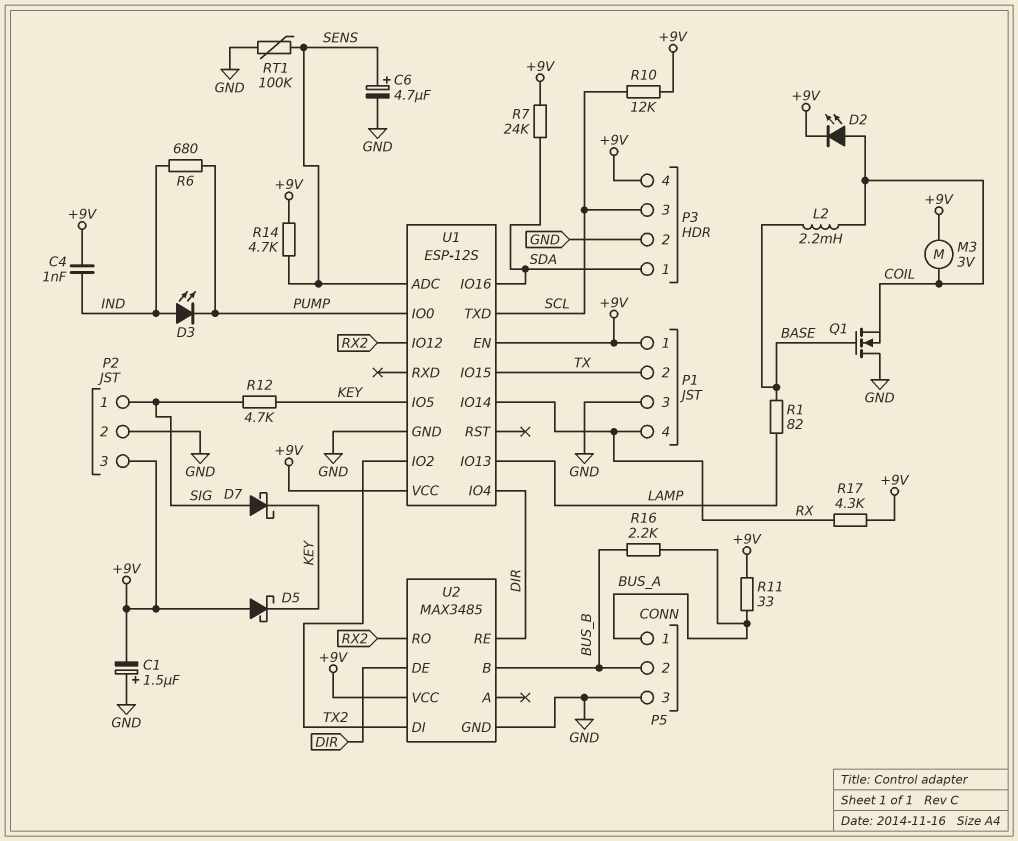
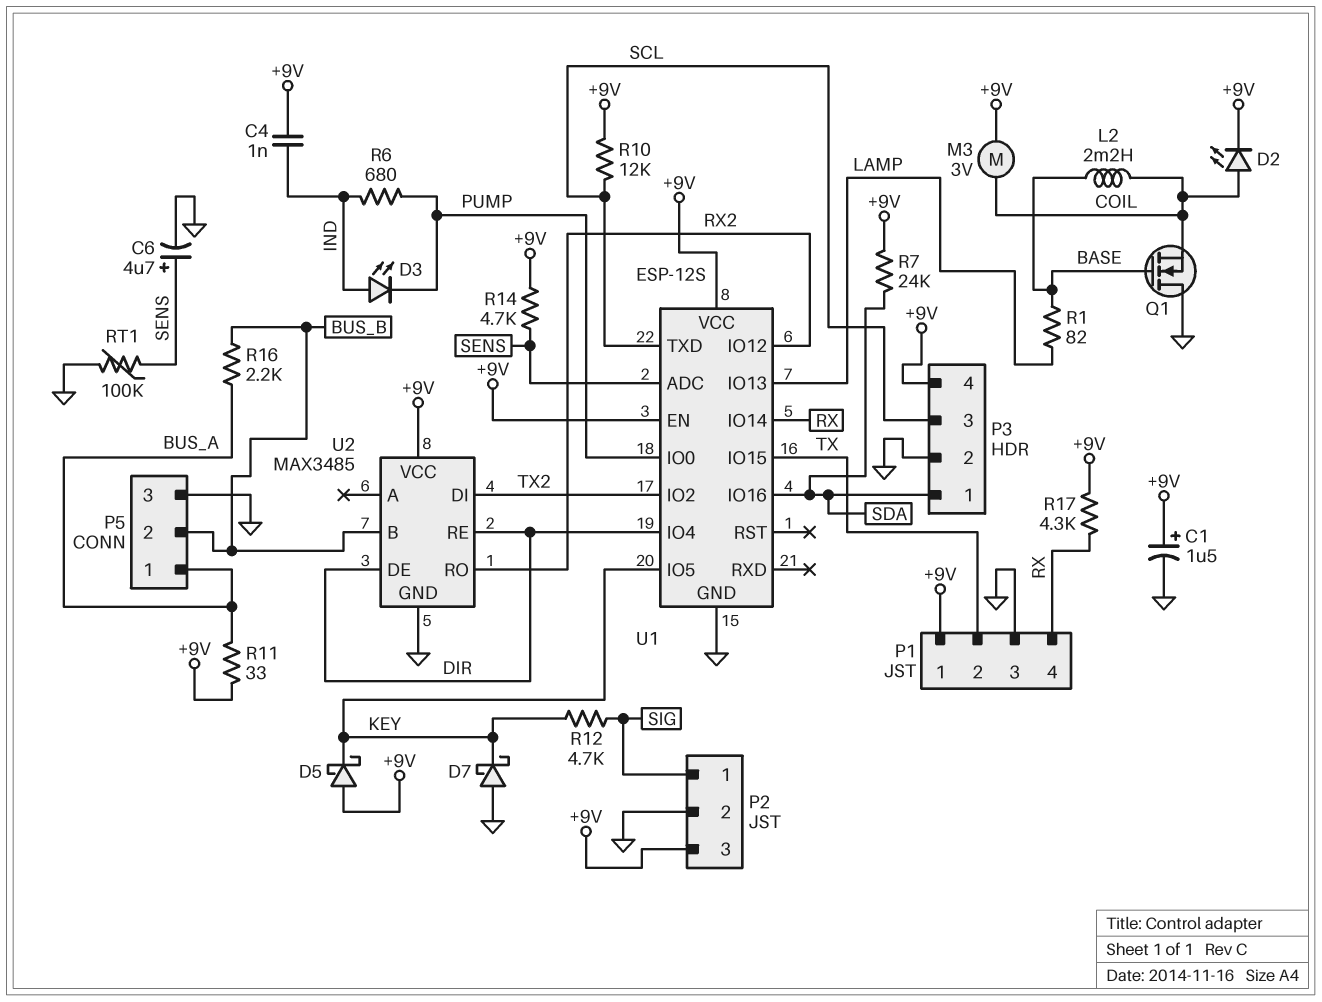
C1: 1.5uF (plus GND, minus +9V) -> 1.5uF (plus +9V, minus GND)
D7: schottky (A SIG, K KEY) -> schottky (A GND, K KEY)

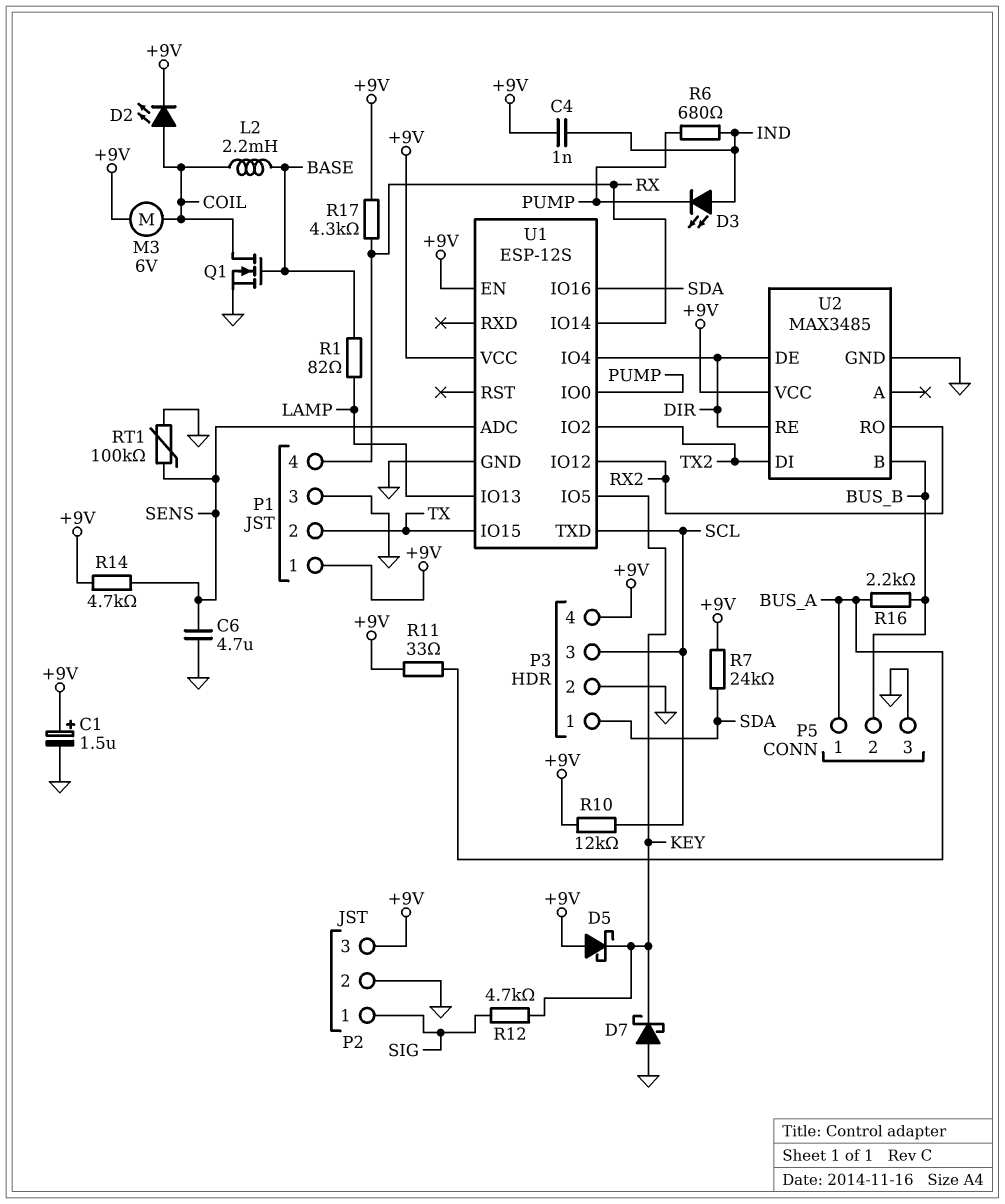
C6: 4.7uF (plus SENS, minus GND) -> 4.7uF (GND, SENS)
M3: motor 3V (+9V, COIL) -> motor 6V (+9V, COIL)
Q1: NMOS (G BASE, D GND, S COIL) -> NMOS (G BASE, D COIL, S GND)

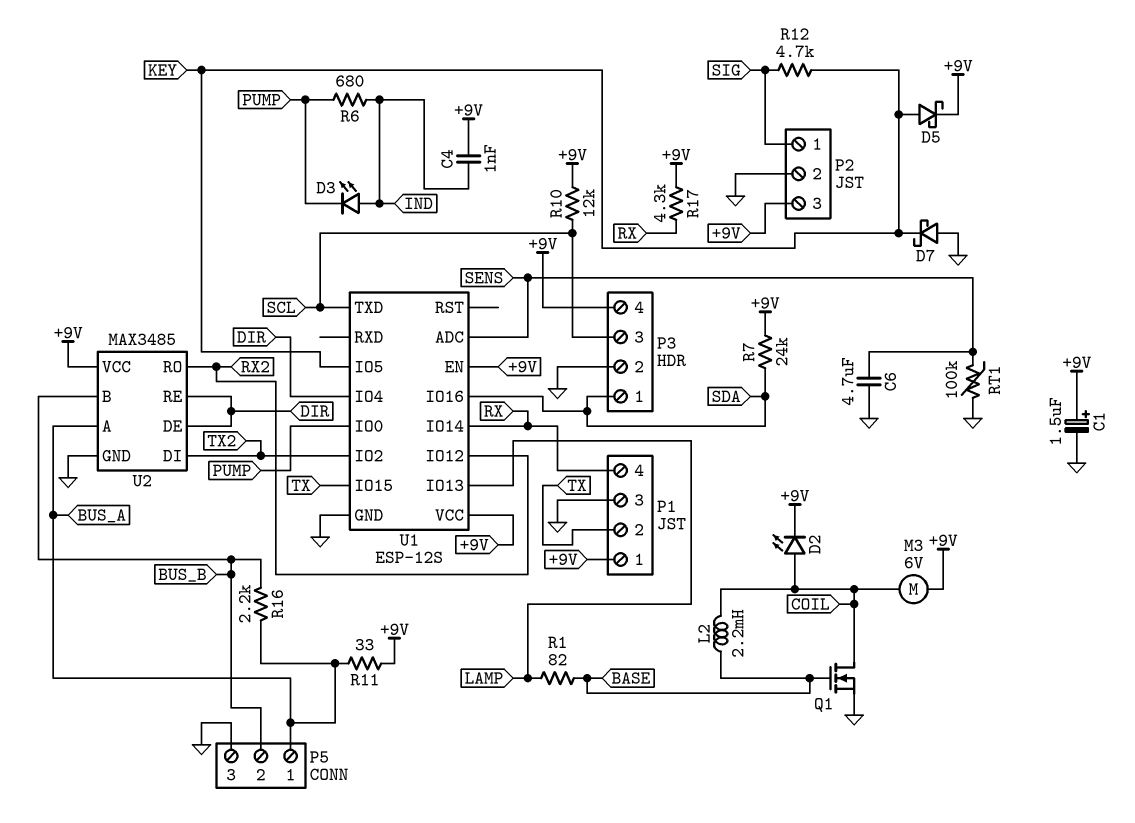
D5: schottky (A +9V, K KEY) -> schottky (A KEY, K +9V)
R14: 4.7k (+9V, SENS) -> none
U2 pin A: none -> BUS_A

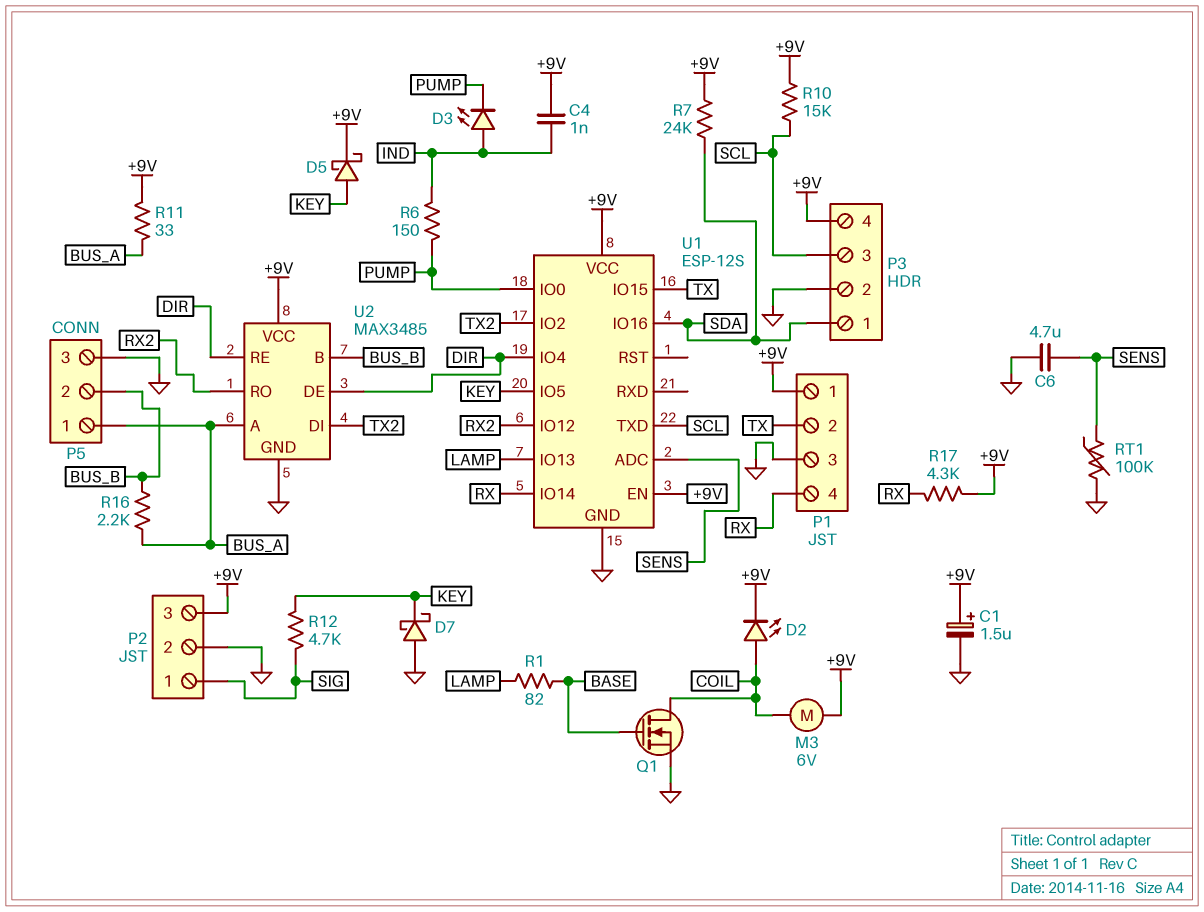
L2: 2.2mH (BASE, COIL) -> none
R6: 680 (IND, PUMP) -> 150 (IND, PUMP)
R10: 12k (+9V, SCL) -> 15k (+9V, SCL)

